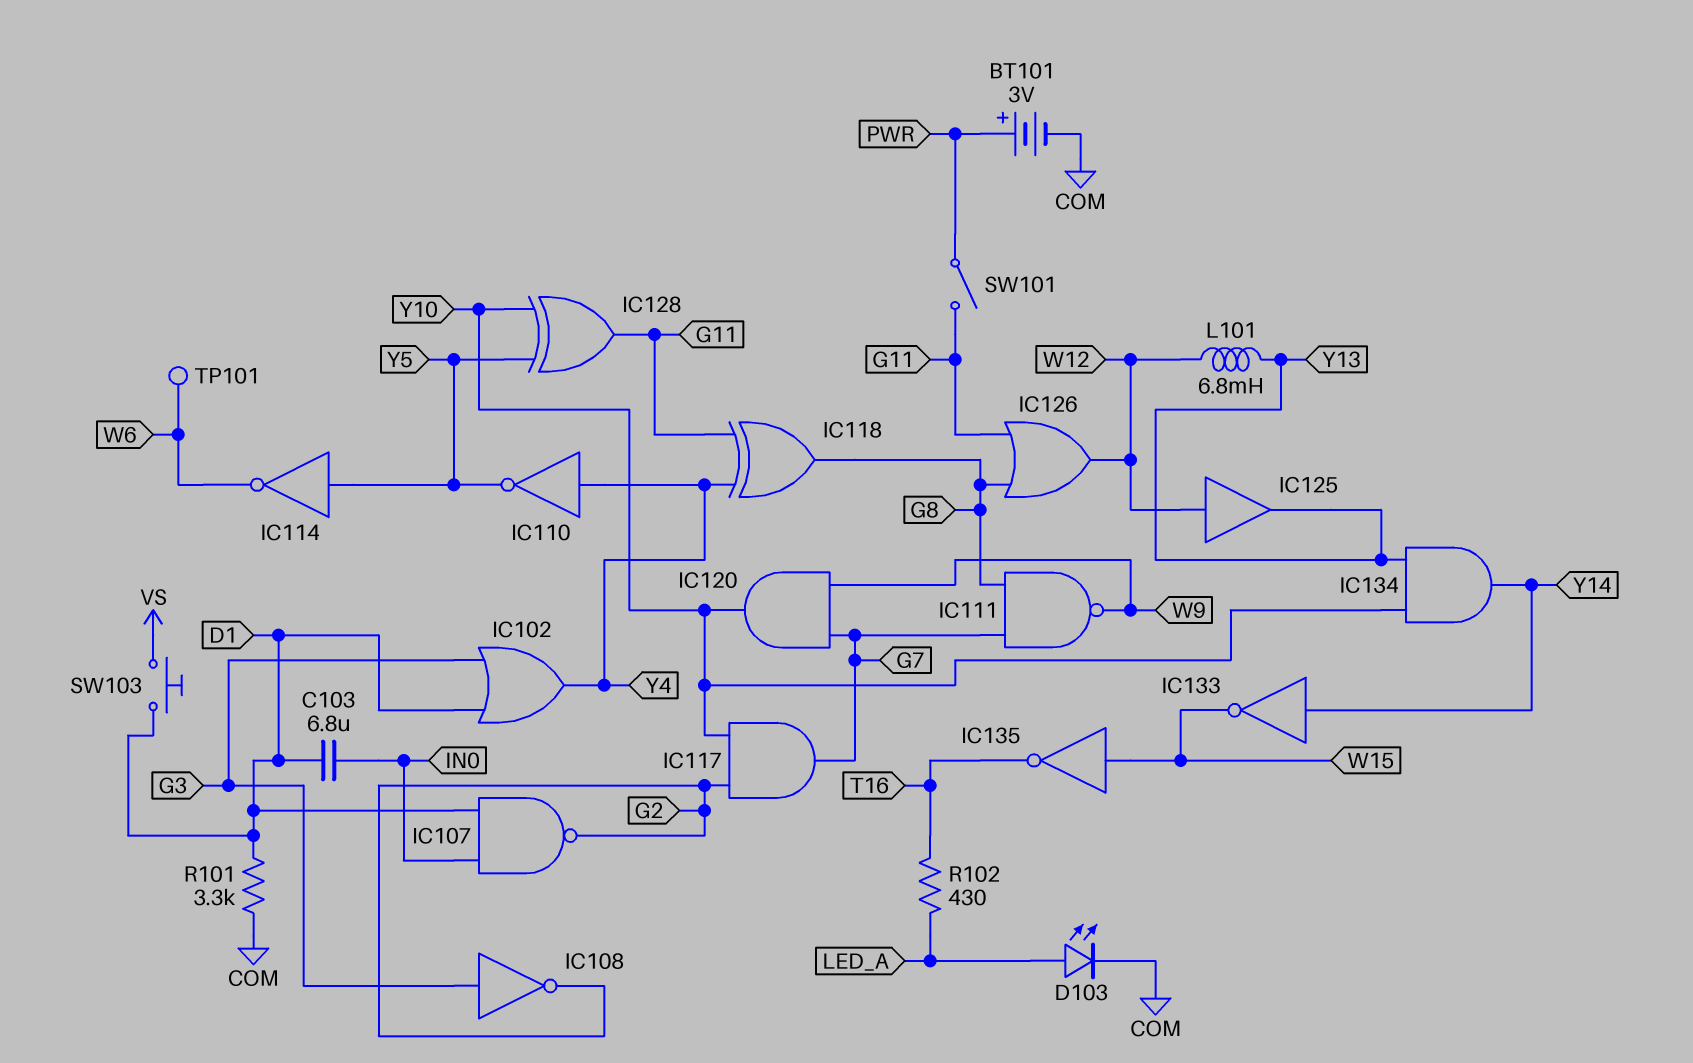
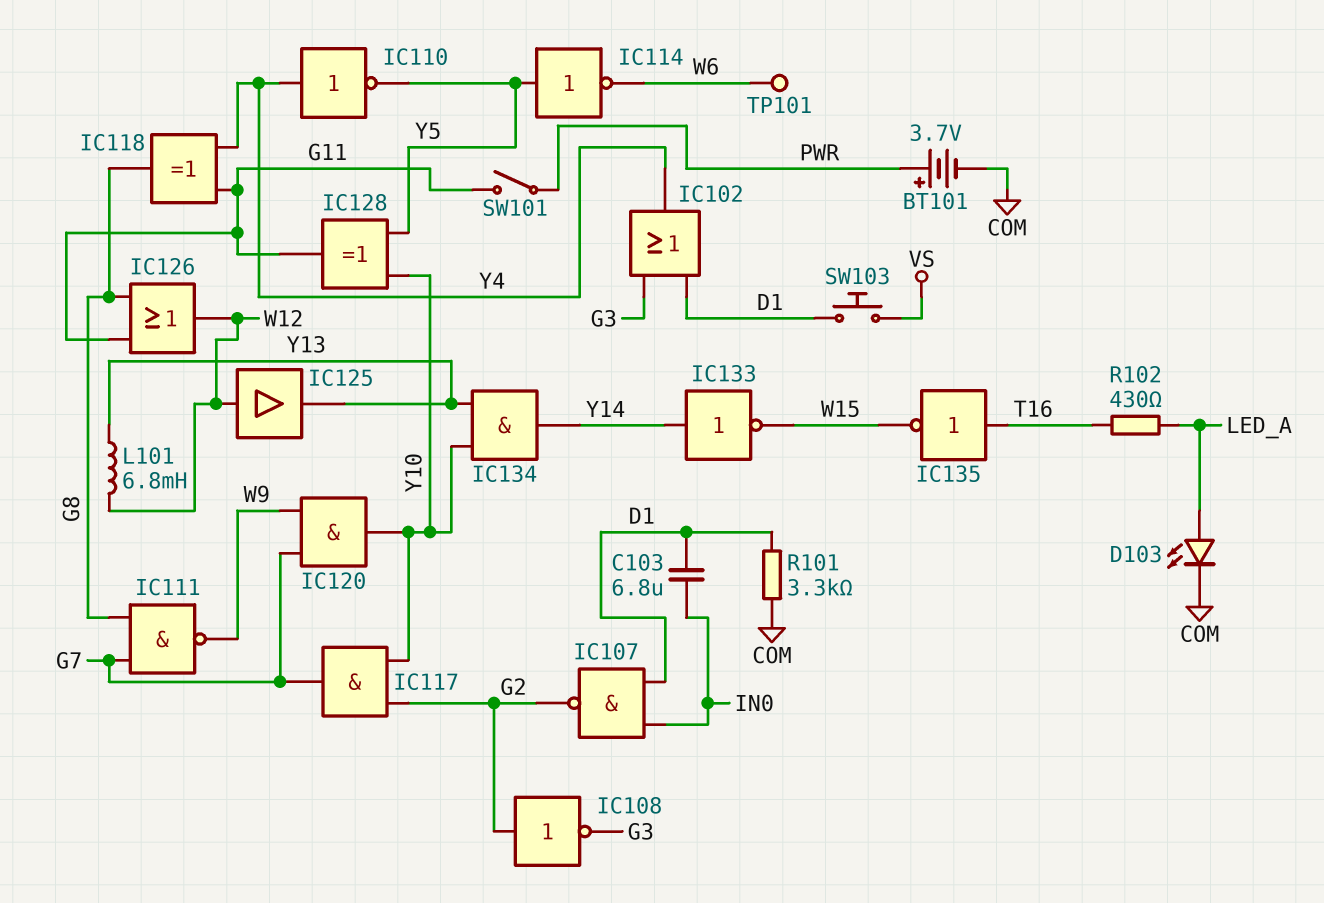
BT101: 3V (plus PWR, minus COM) -> 3.7V (plus PWR, minus COM)
IC108: NOT (in G3, out G2) -> NOT (in G2, out G3)
IC135: NOT (in W15, out T16) -> NOT (in T16, out W15)

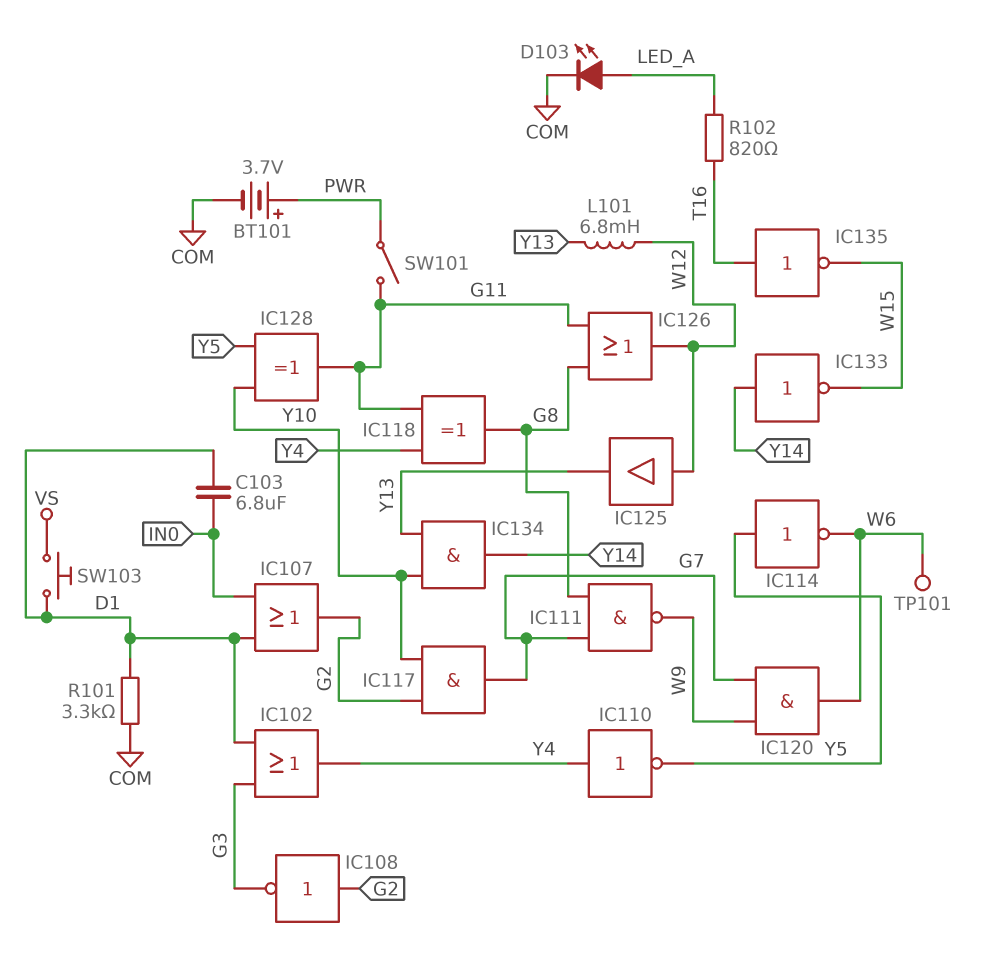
IC107: NAND (in D1, in IN0, out G2) -> OR (in D1, in IN0, out G2)
IC120: AND (in G7, in W9, out Y10) -> AND (in G7, in W9, out W6)
R102: 430 (LED_A, T16) -> 820 (LED_A, T16)

